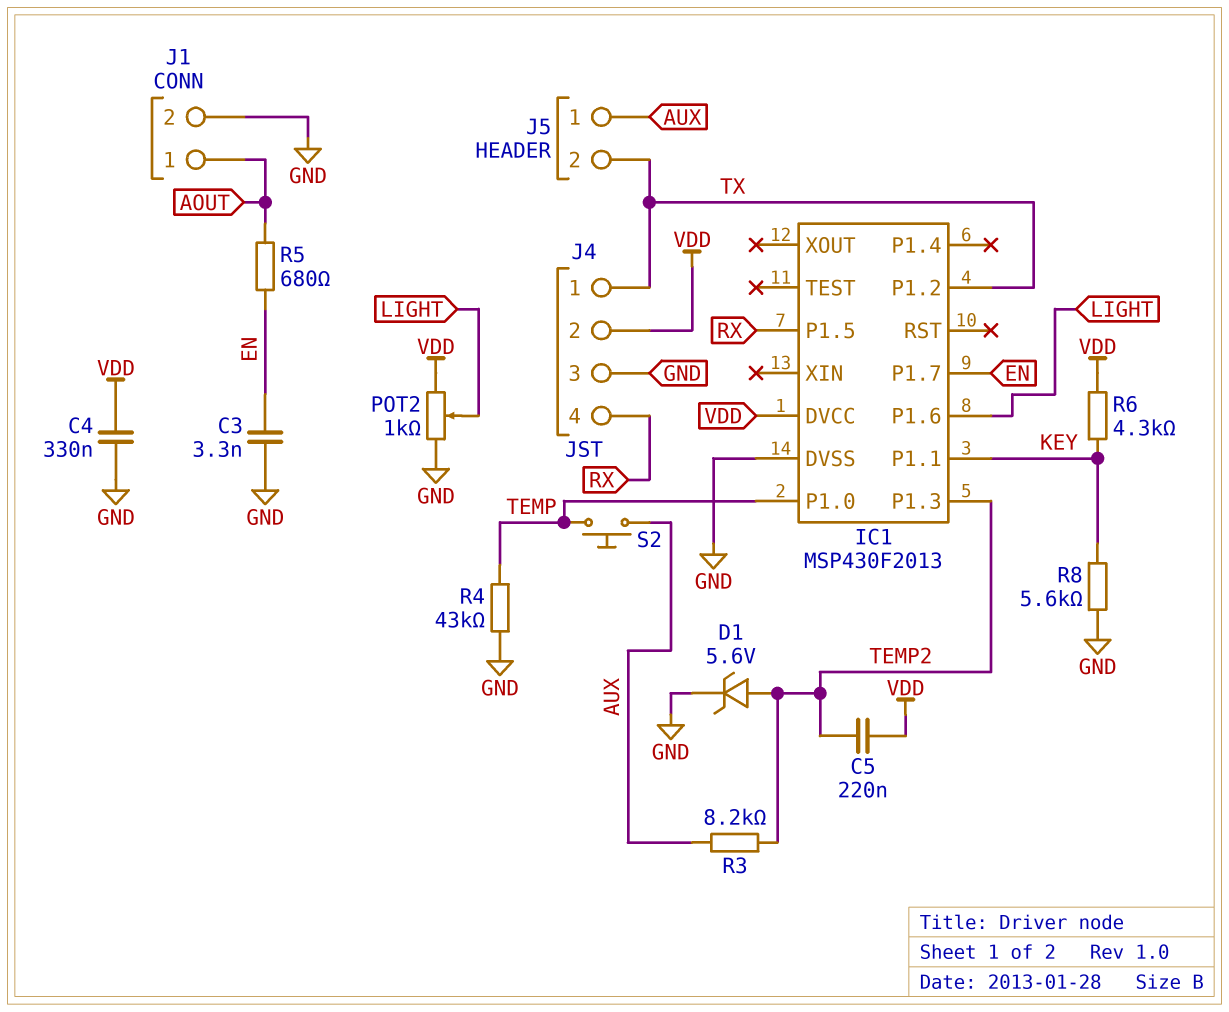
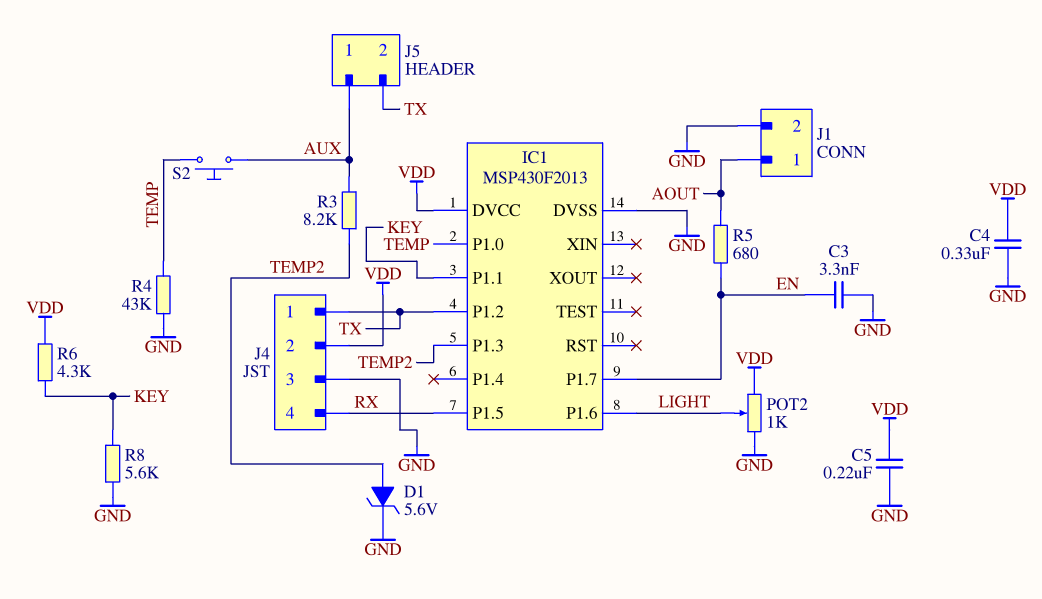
C5: 220nF (TEMP2, VDD) -> 220nF (GND, VDD)

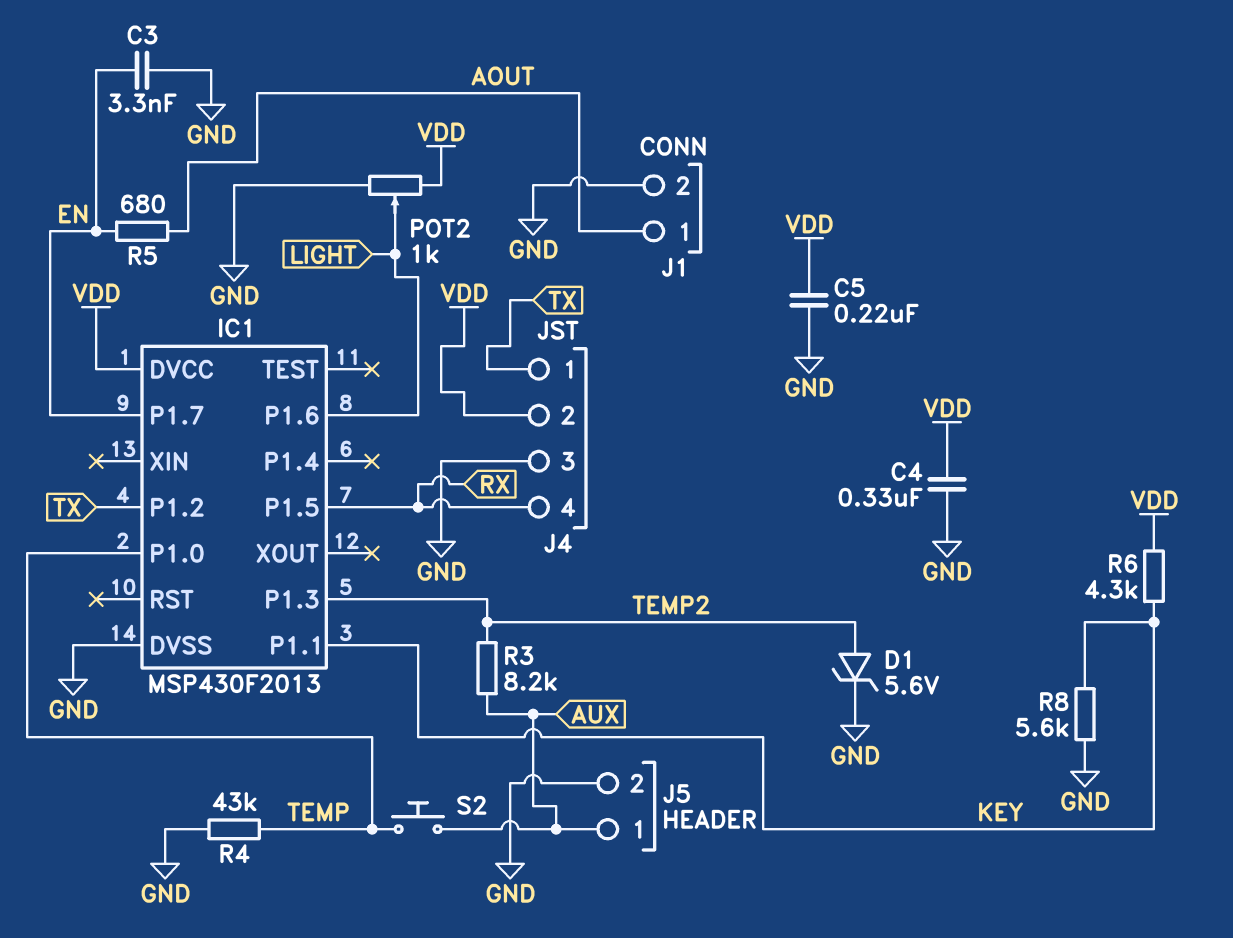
J5 pin 2: TX -> GND

